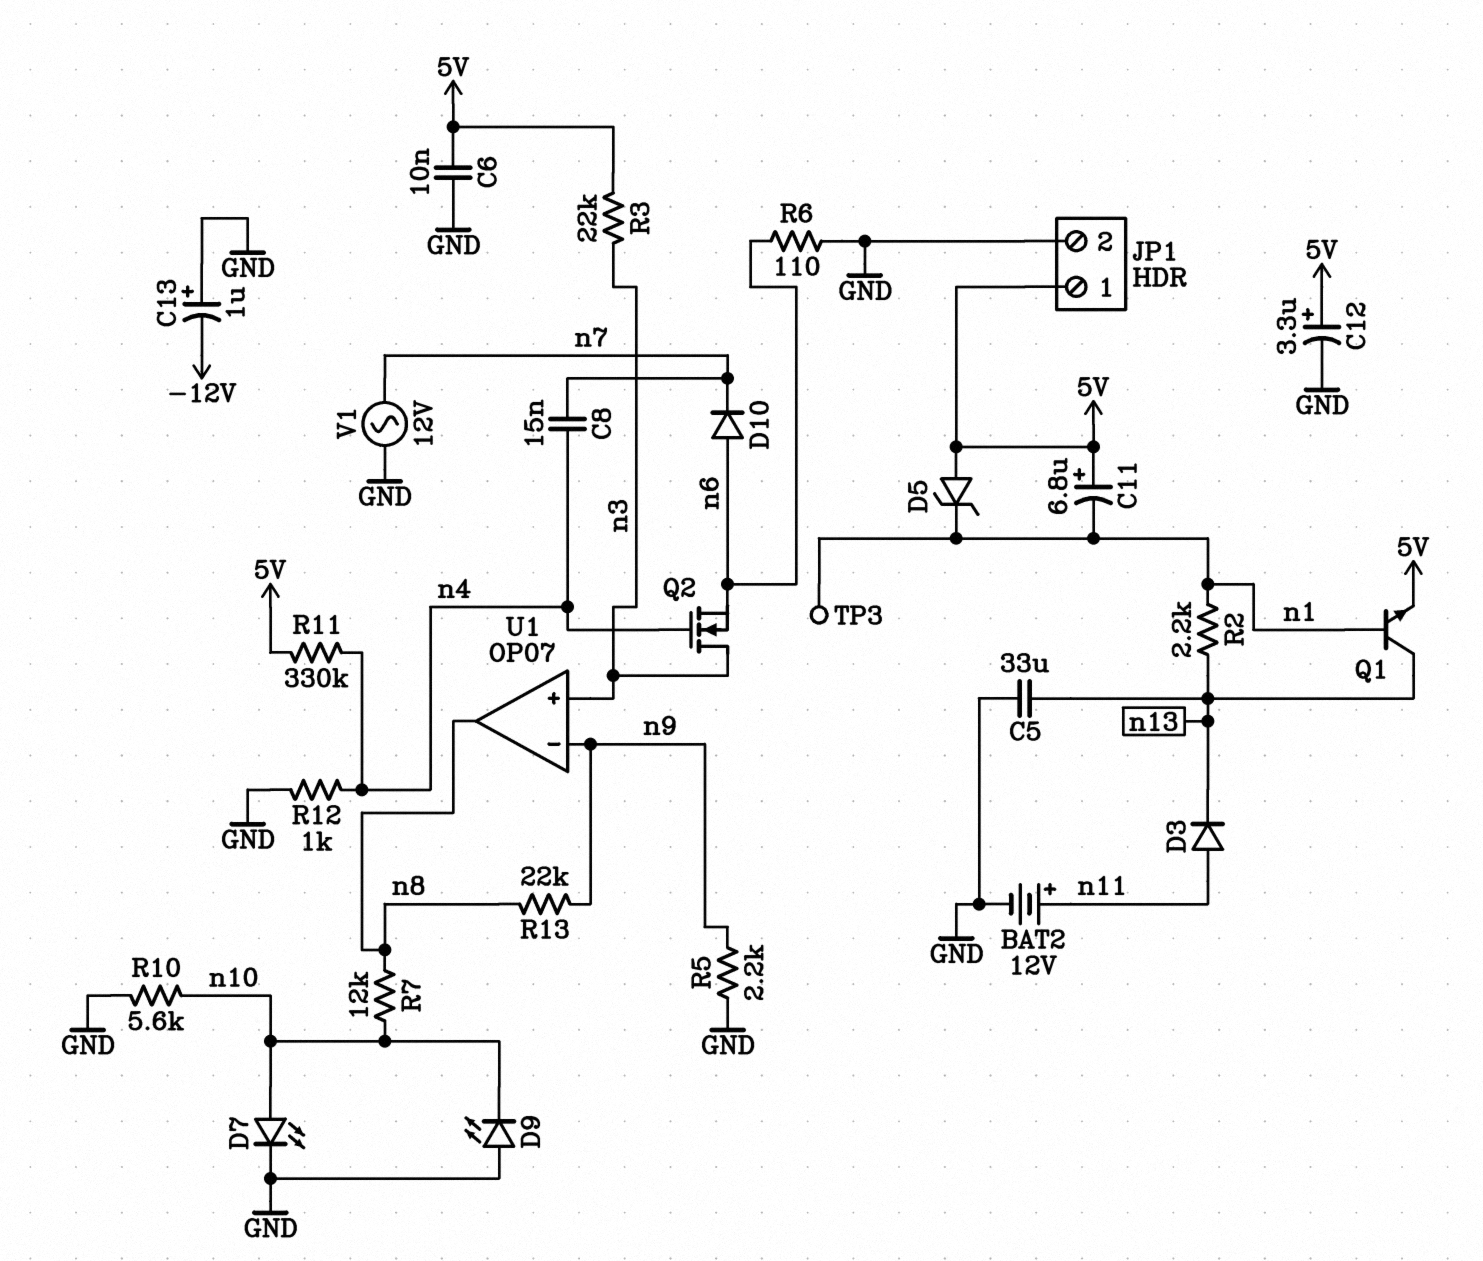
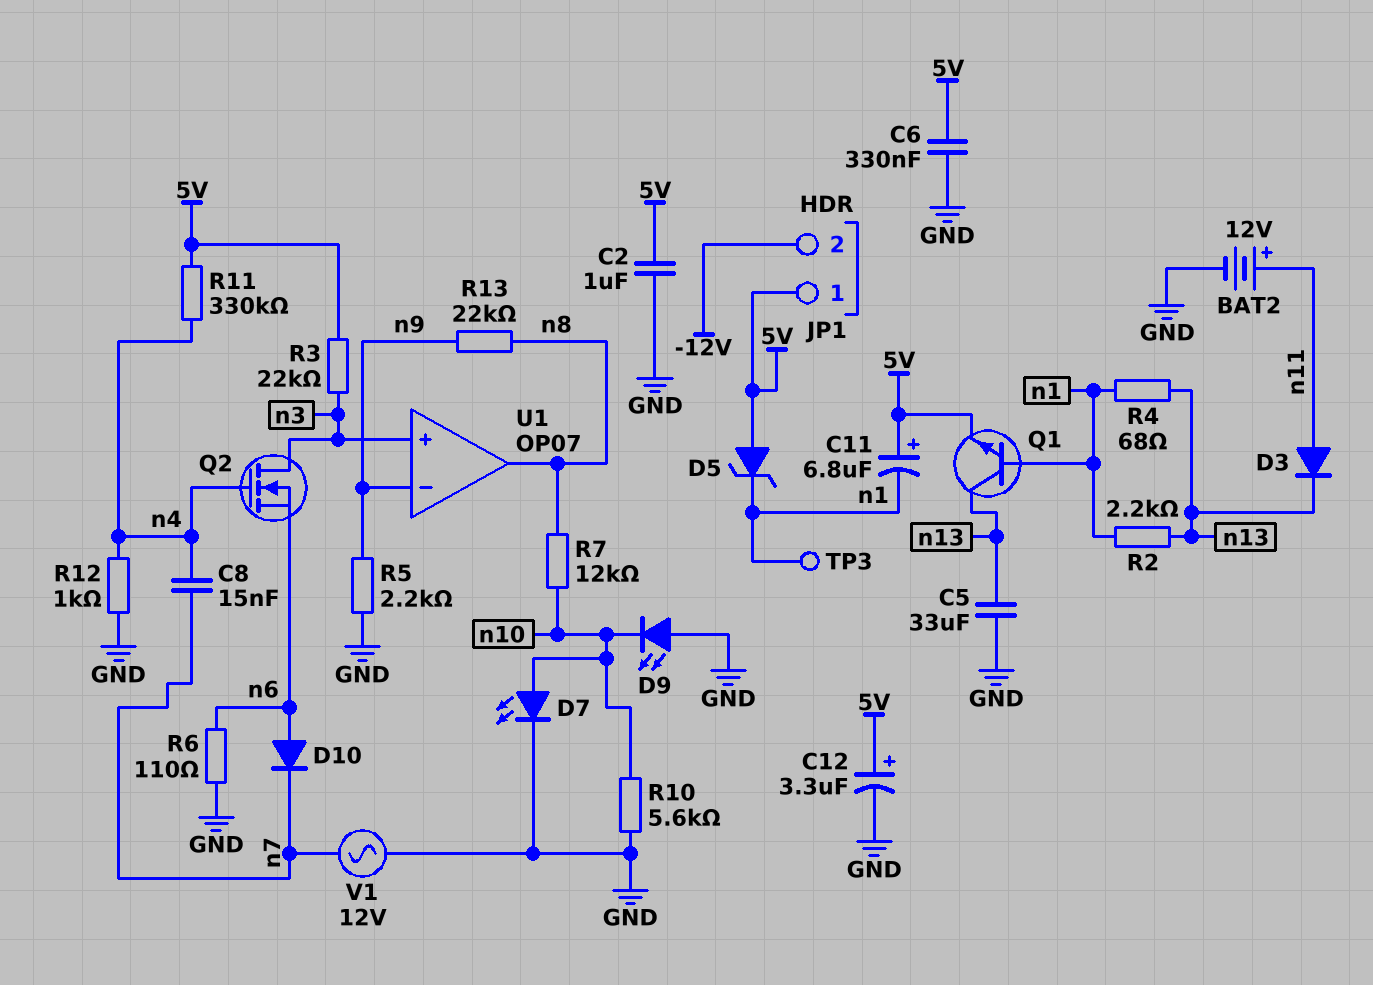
C2: none -> 1uF (5V, GND)
C6: 10nF (5V, GND) -> 330nF (5V, GND)
C13: 1uF (plus GND, minus -12V) -> none
JP1 pin 2: GND -> -12V
R4: none -> 68 (n1, n13)

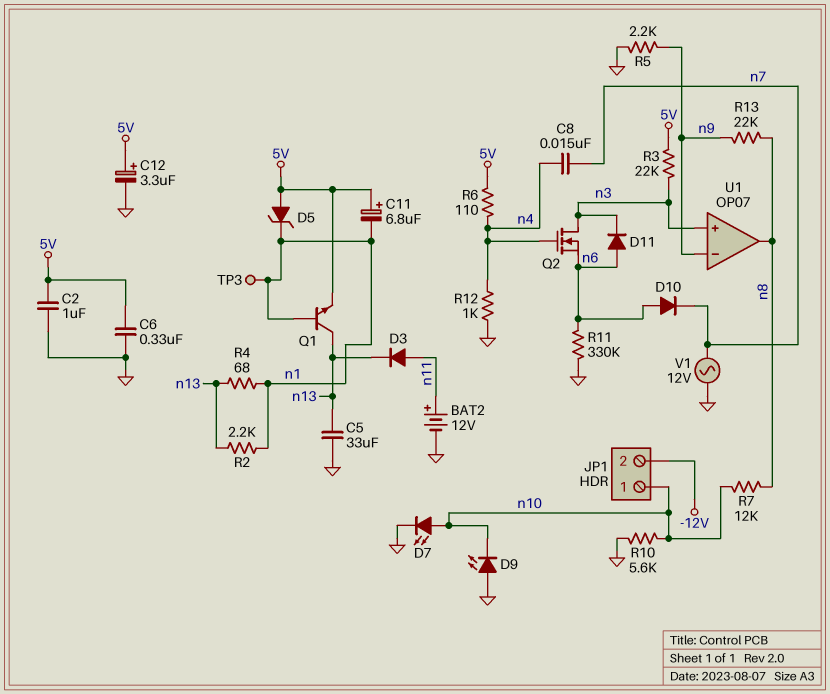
D11: none -> diode (A n6, K n3)
JP1 pin 1: 5V -> n10
R6: 110 (GND, n6) -> 110 (5V, n4)
R11: 330k (5V, n4) -> 330k (GND, n6)

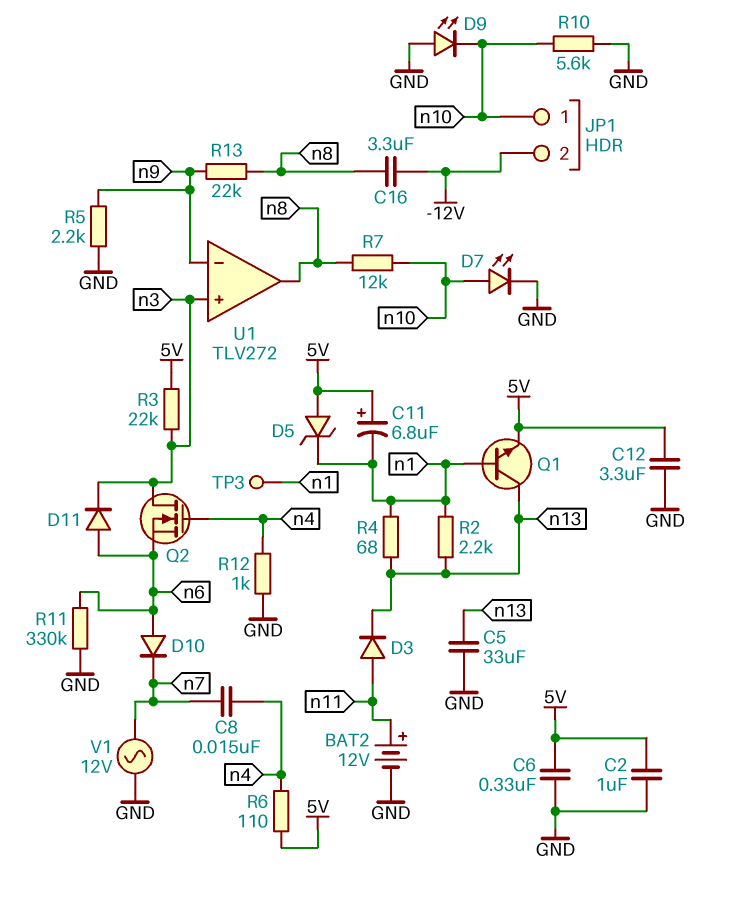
C12: 3.3uF (plus 5V, minus GND) -> 3.3uF (5V, GND)
C16: none -> 3.3uF (-12V, n8)
U1: OP07 -> TLV272

